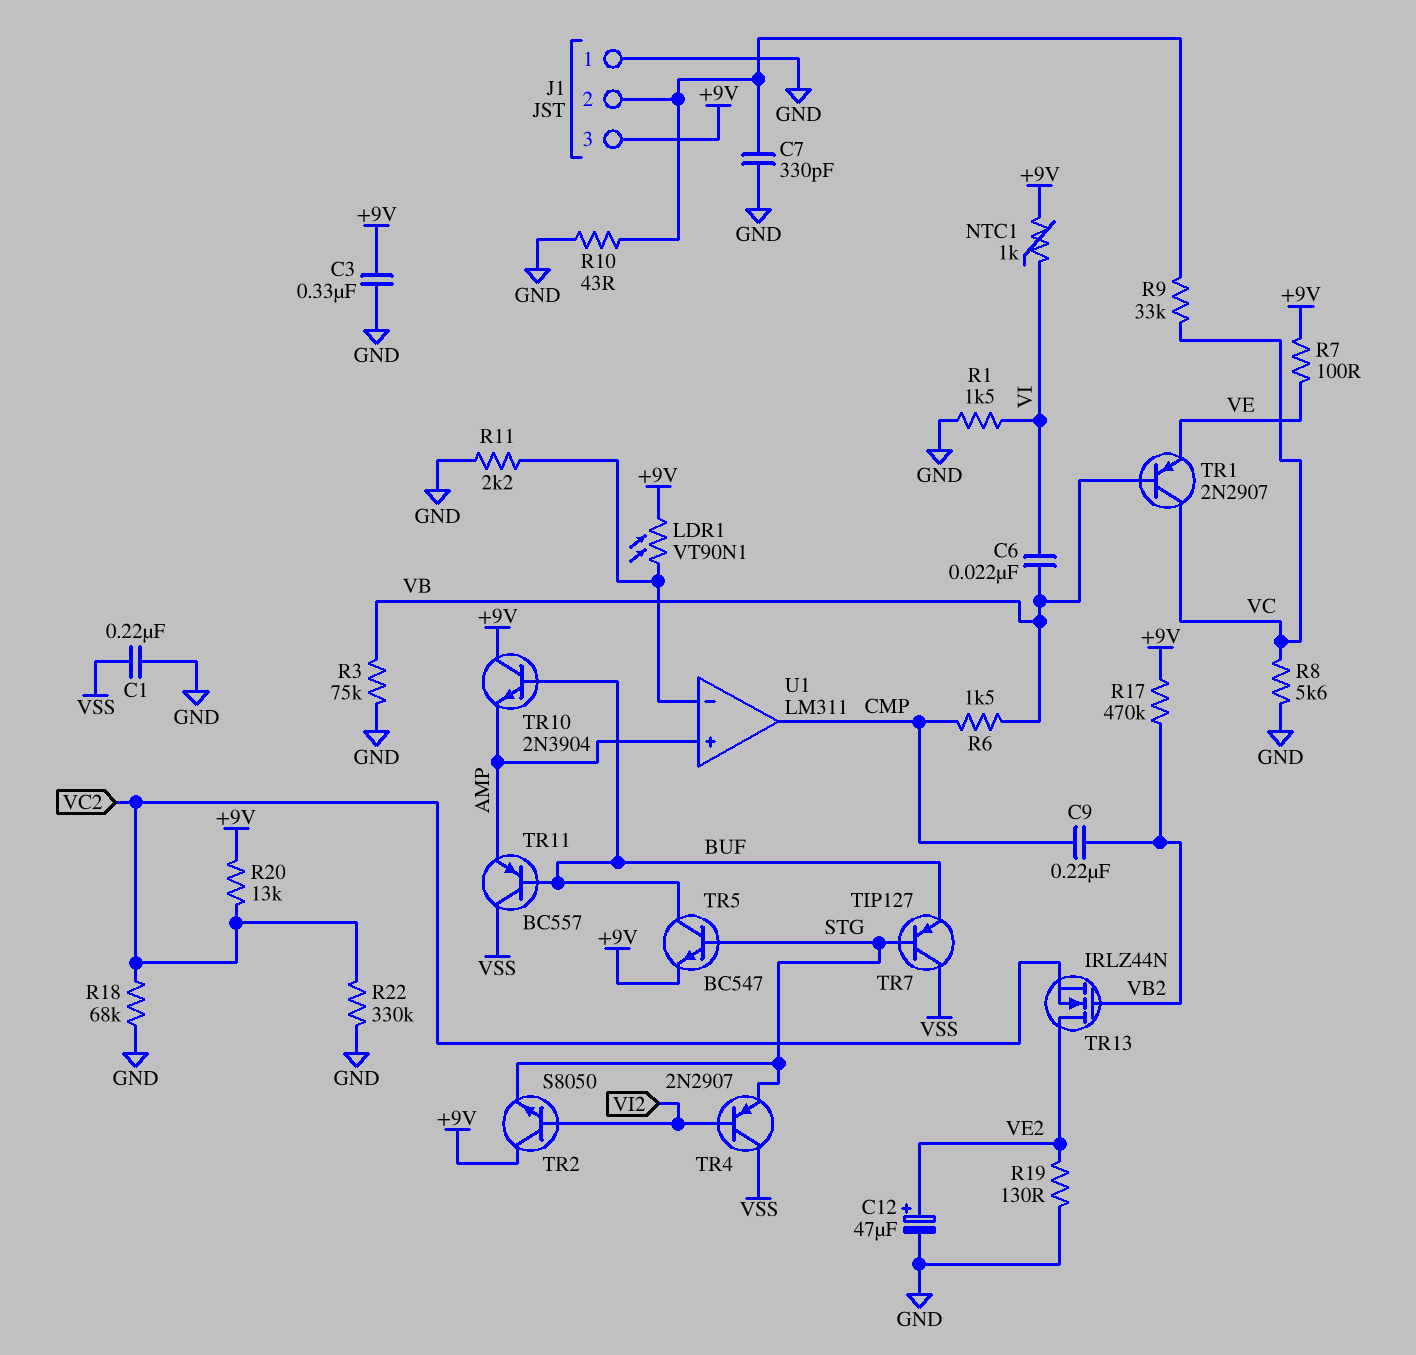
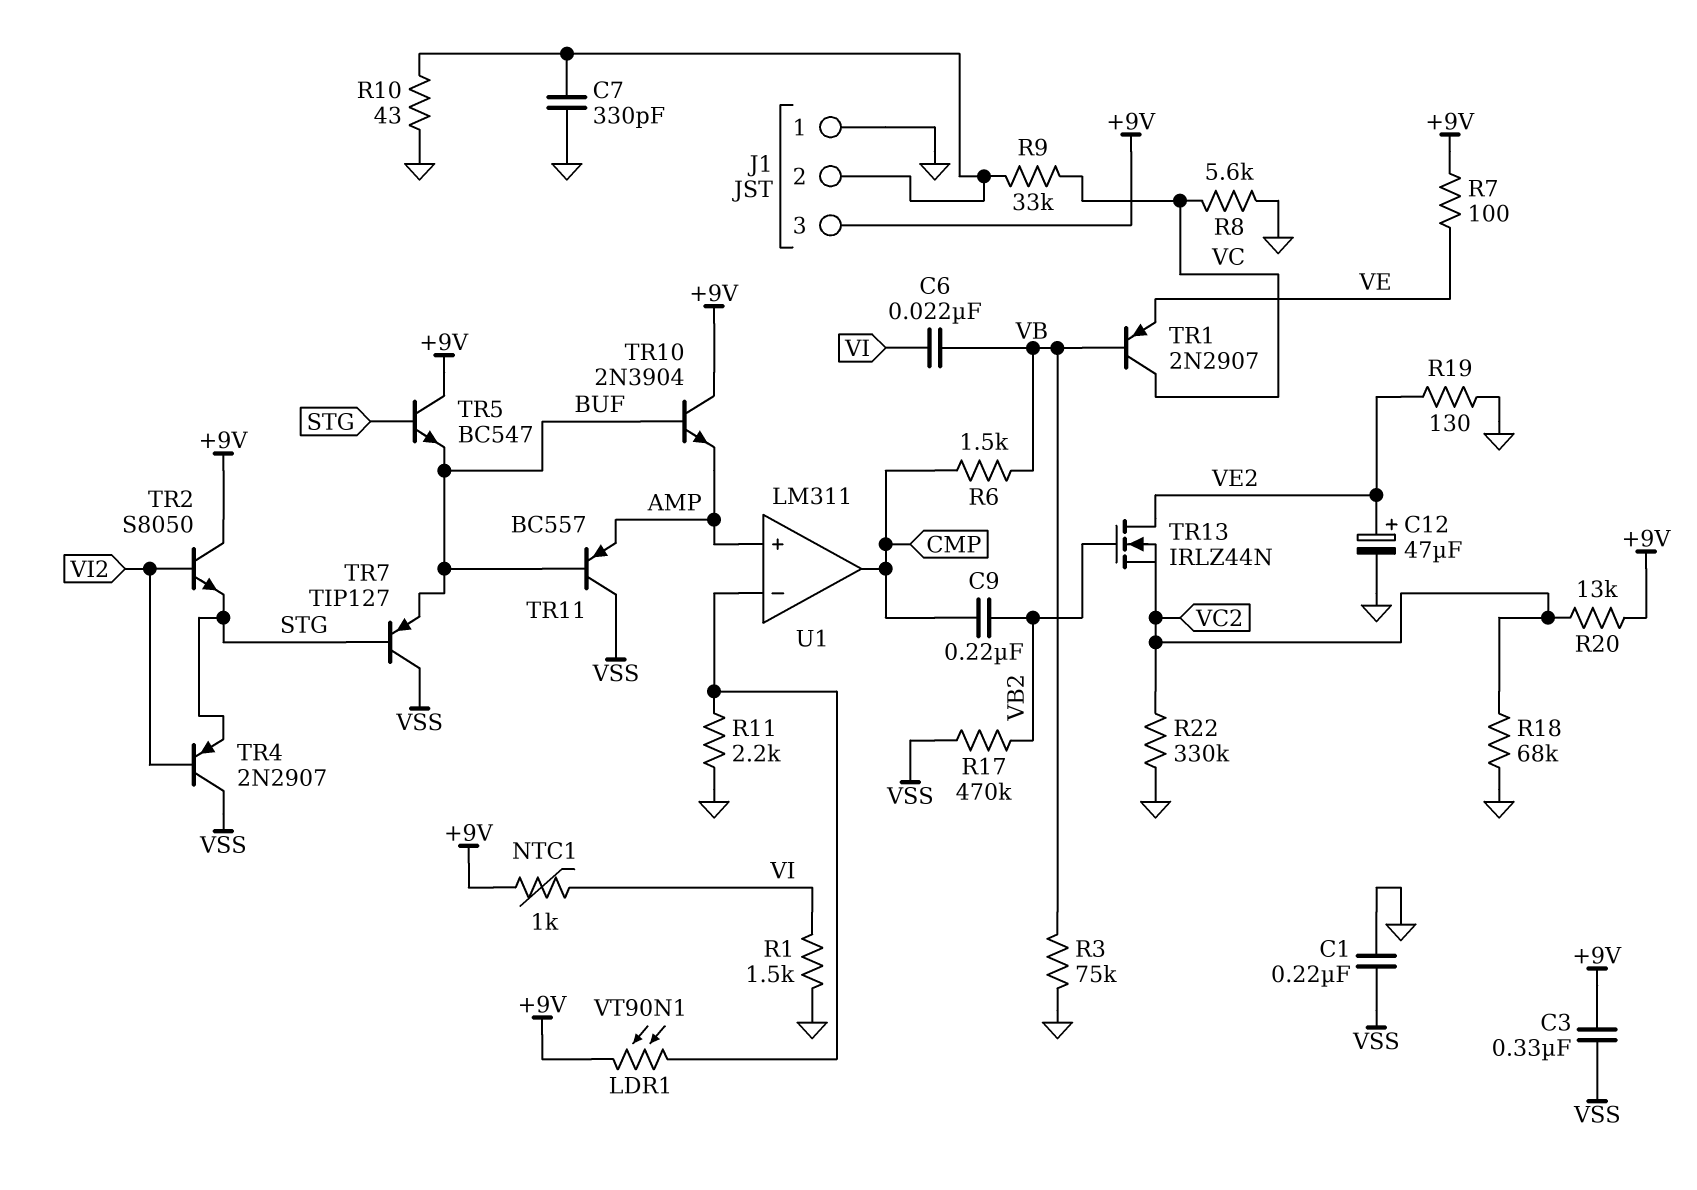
C3: 330nF (+9V, GND) -> 330nF (+9V, VSS)
R17: 470k (+9V, VB2) -> 470k (VB2, VSS)
TR5: NPN BC547 (B STG, C BUF, E +9V) -> NPN BC547 (B STG, C +9V, E BUF)

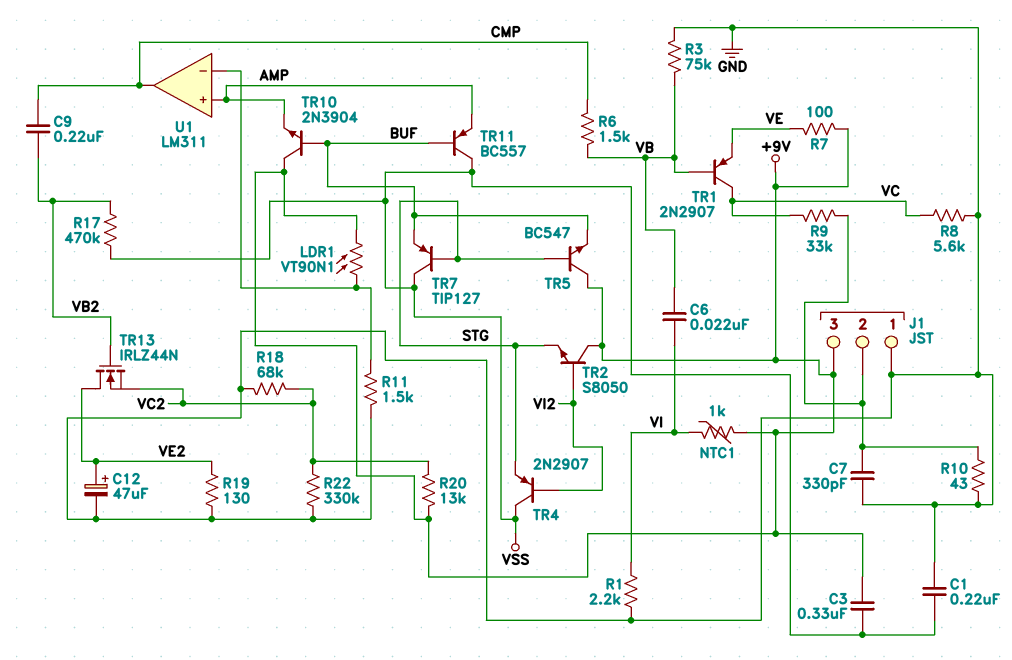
R1: 1.5k (GND, VI) -> 2.2k (GND, VI)
R11: 2.2k (GND, U1/in-) -> 1.5k (GND, U1/in-)

